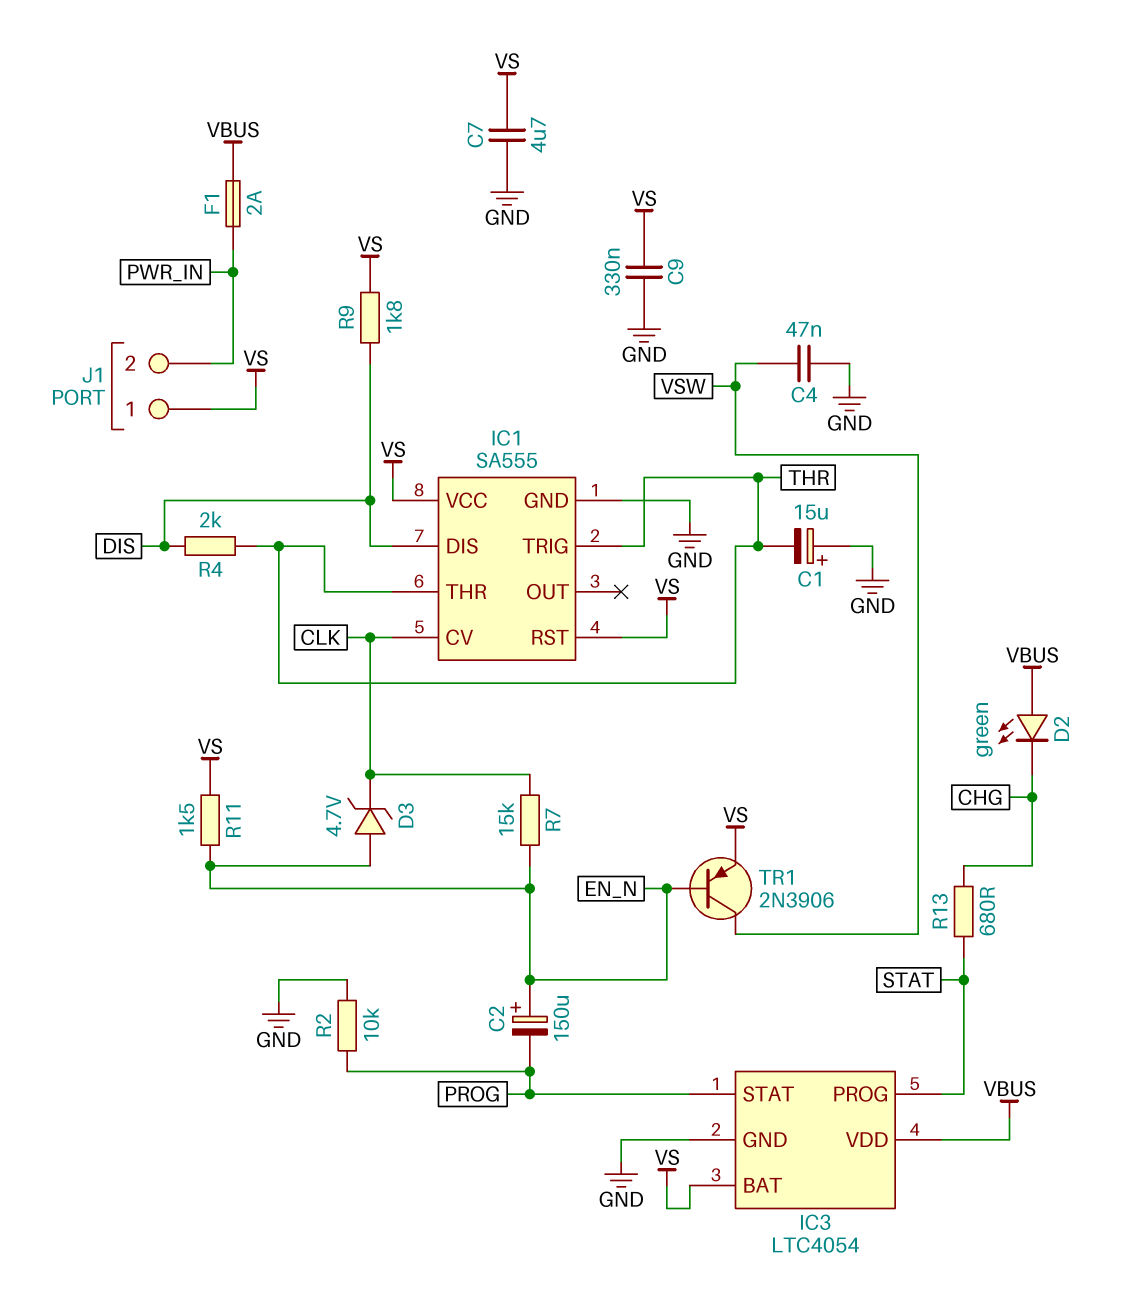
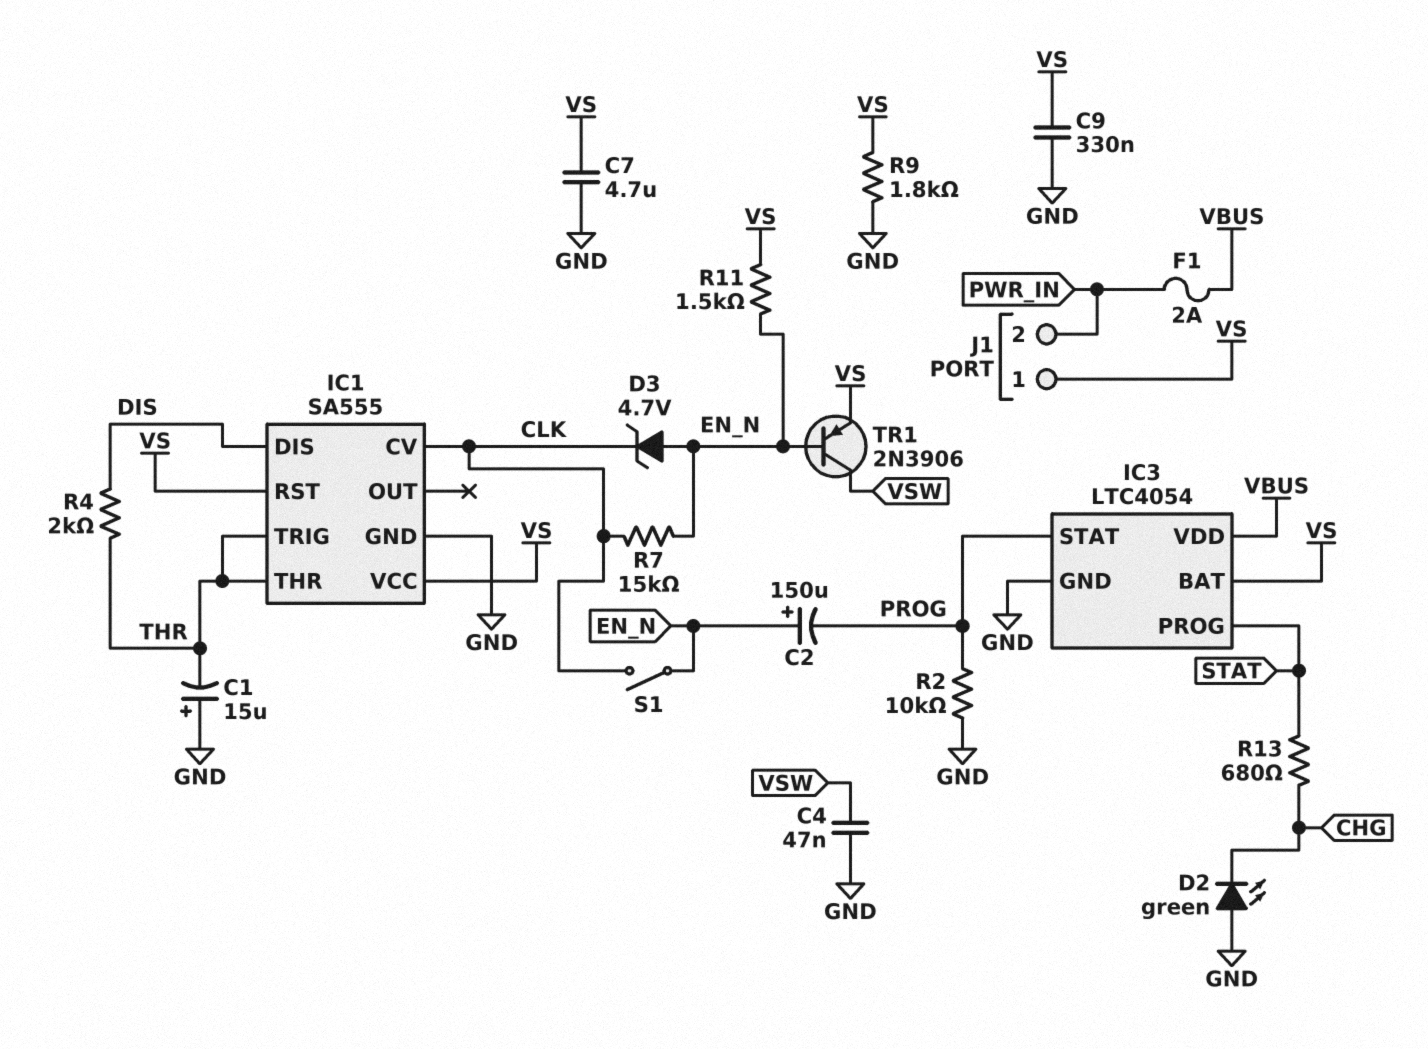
D2: LED green (A VBUS, K CHG) -> LED green (A GND, K CHG)
R9: 1.8k (DIS, VS) -> 1.8k (GND, VS)
S1: none -> switch (CLK, EN_N)

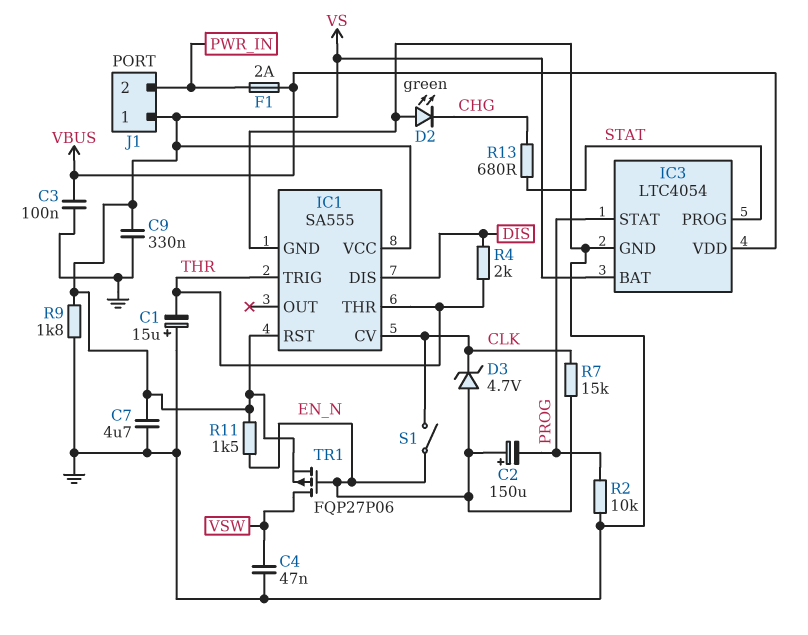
C3: none -> 100nF (GND, VBUS)
TR1: PNP 2N3906 (B EN_N, C VSW, E VS) -> PMOS FQP27P06 (G EN_N, D VSW, S VS)

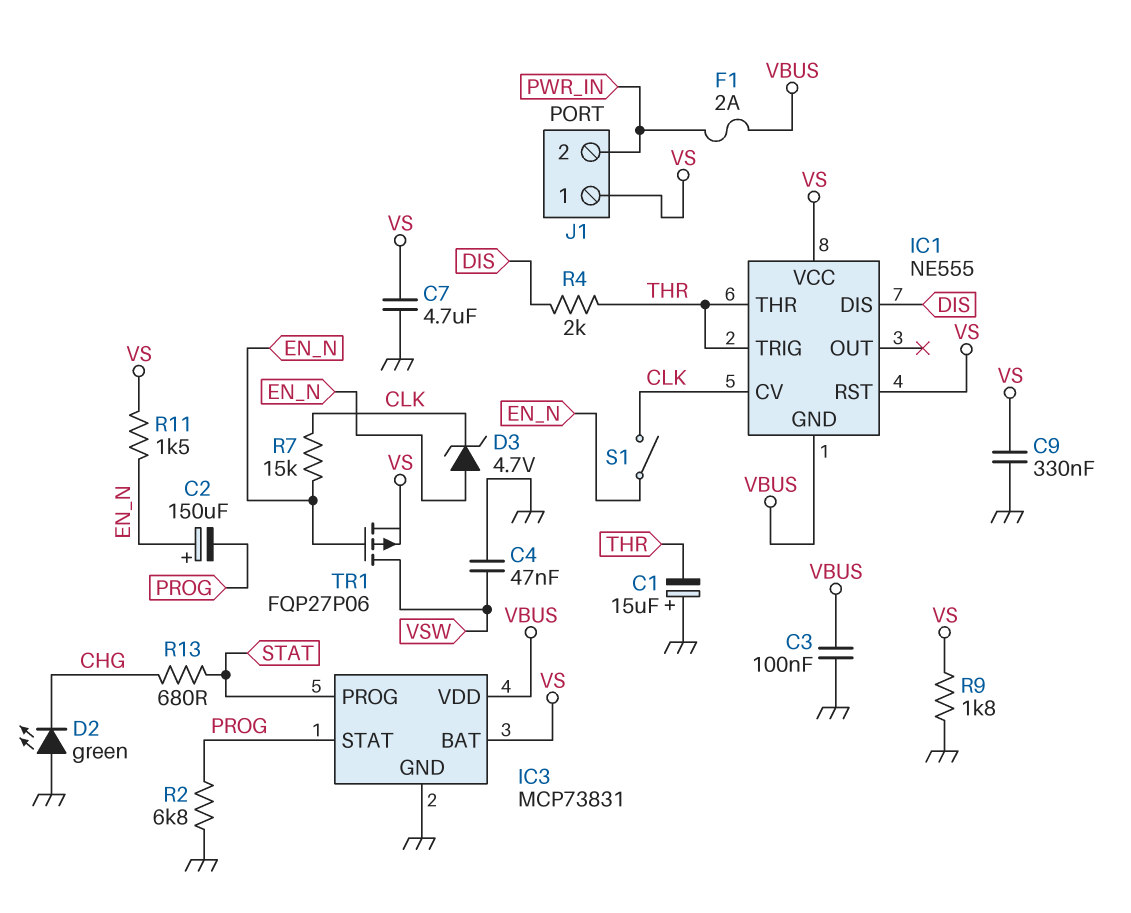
IC1: SA555 -> NE555
IC1 pin GND: GND -> VBUS
IC3: LTC4054 -> MCP73831
R2: 10k (GND, PROG) -> 6.8k (GND, PROG)

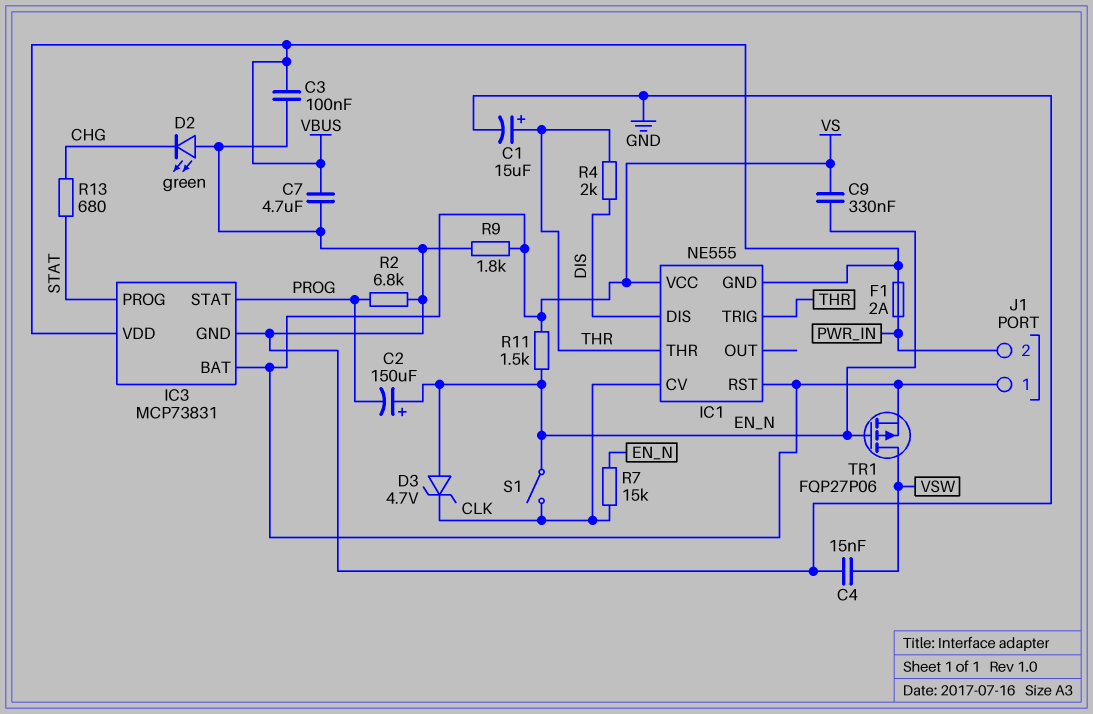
C1: 15uF (plus GND, minus THR) -> 15uF (plus THR, minus GND)
C4: 47nF (GND, VSW) -> 15nF (GND, VSW)
C7: 4.7uF (GND, VS) -> 4.7uF (GND, VBUS)
C9: 330nF (GND, VS) -> 330nF (EN_N, VS)

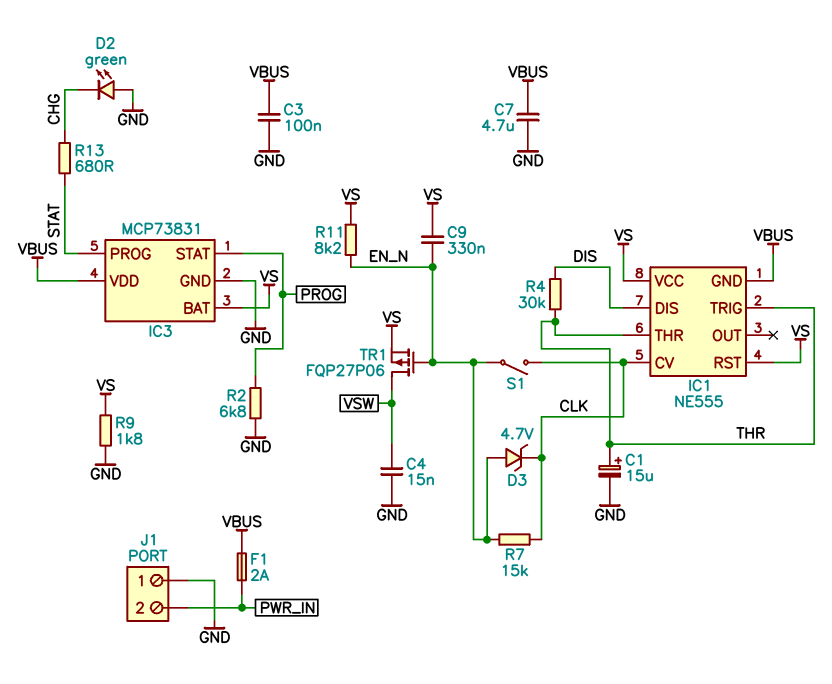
C2: 150uF (plus EN_N, minus PROG) -> none
J1 pin 1: VS -> GND
R4: 2k (DIS, THR) -> 30k (DIS, THR)
R11: 1.5k (EN_N, VS) -> 8.2k (EN_N, VS)

